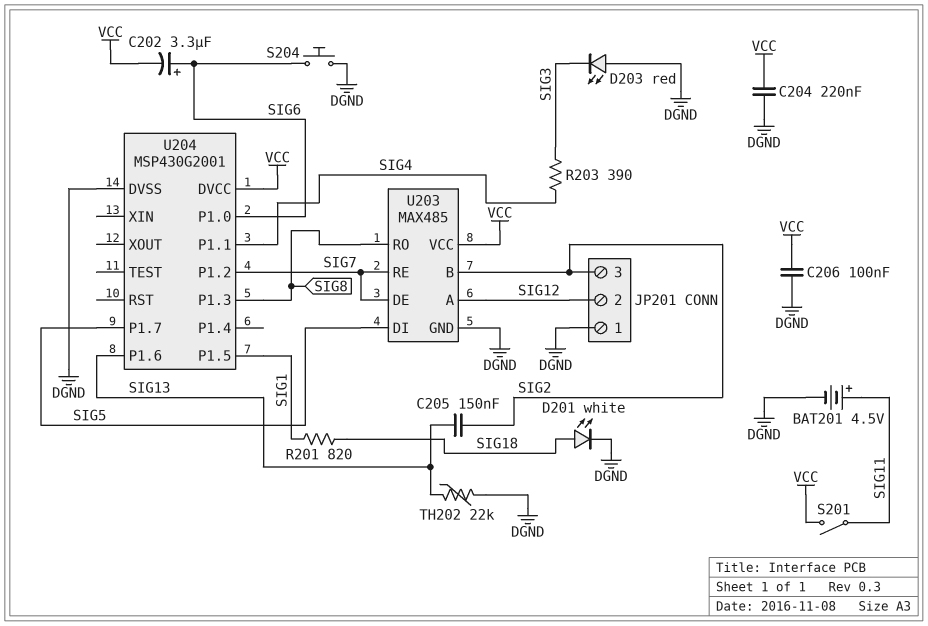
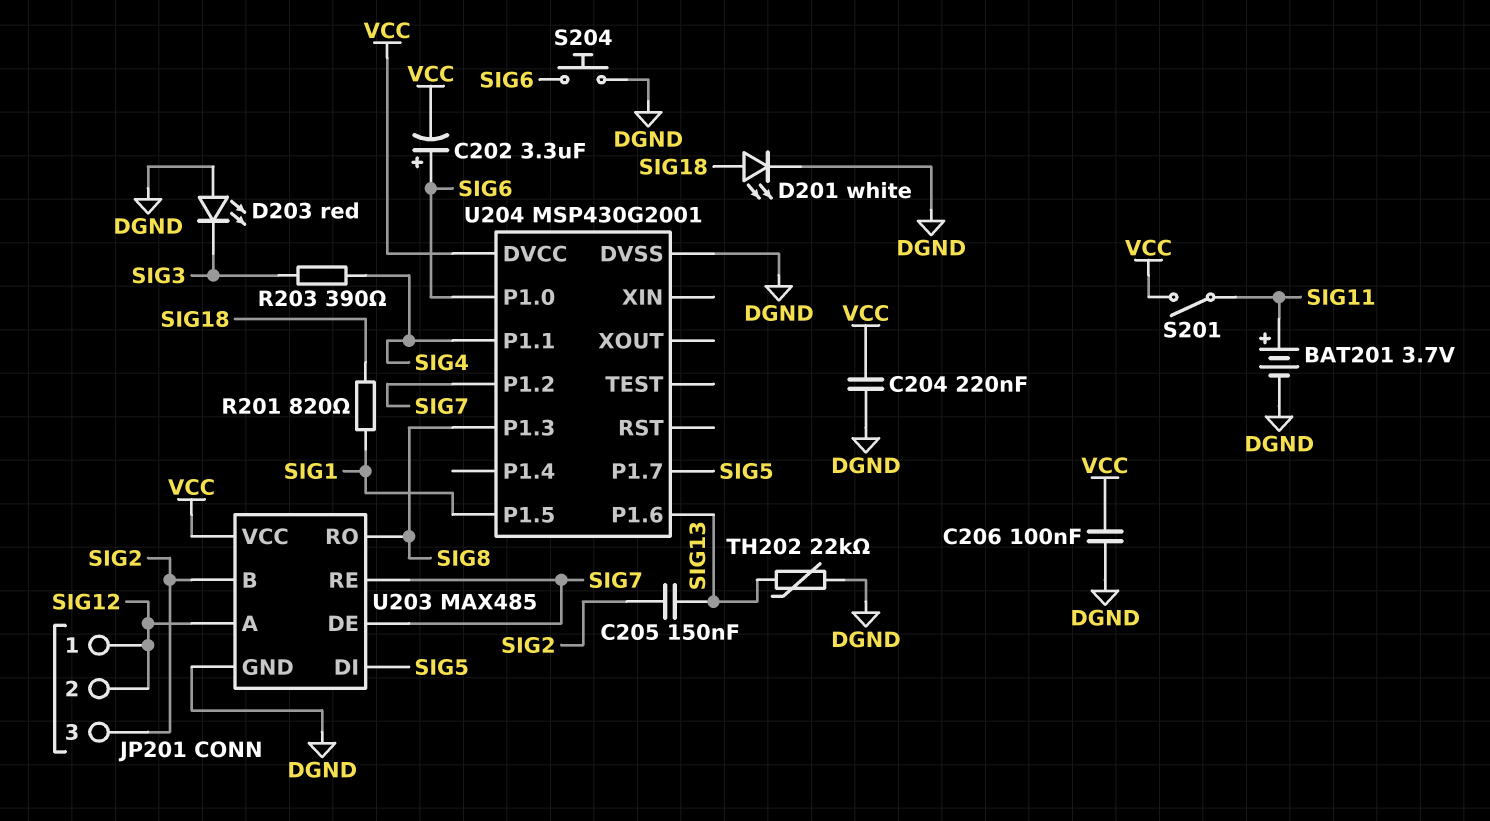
BAT201: 4.5V (plus SIG11, minus DGND) -> 3.7V (plus SIG11, minus DGND)
JP201 pin 1: DGND -> SIG12

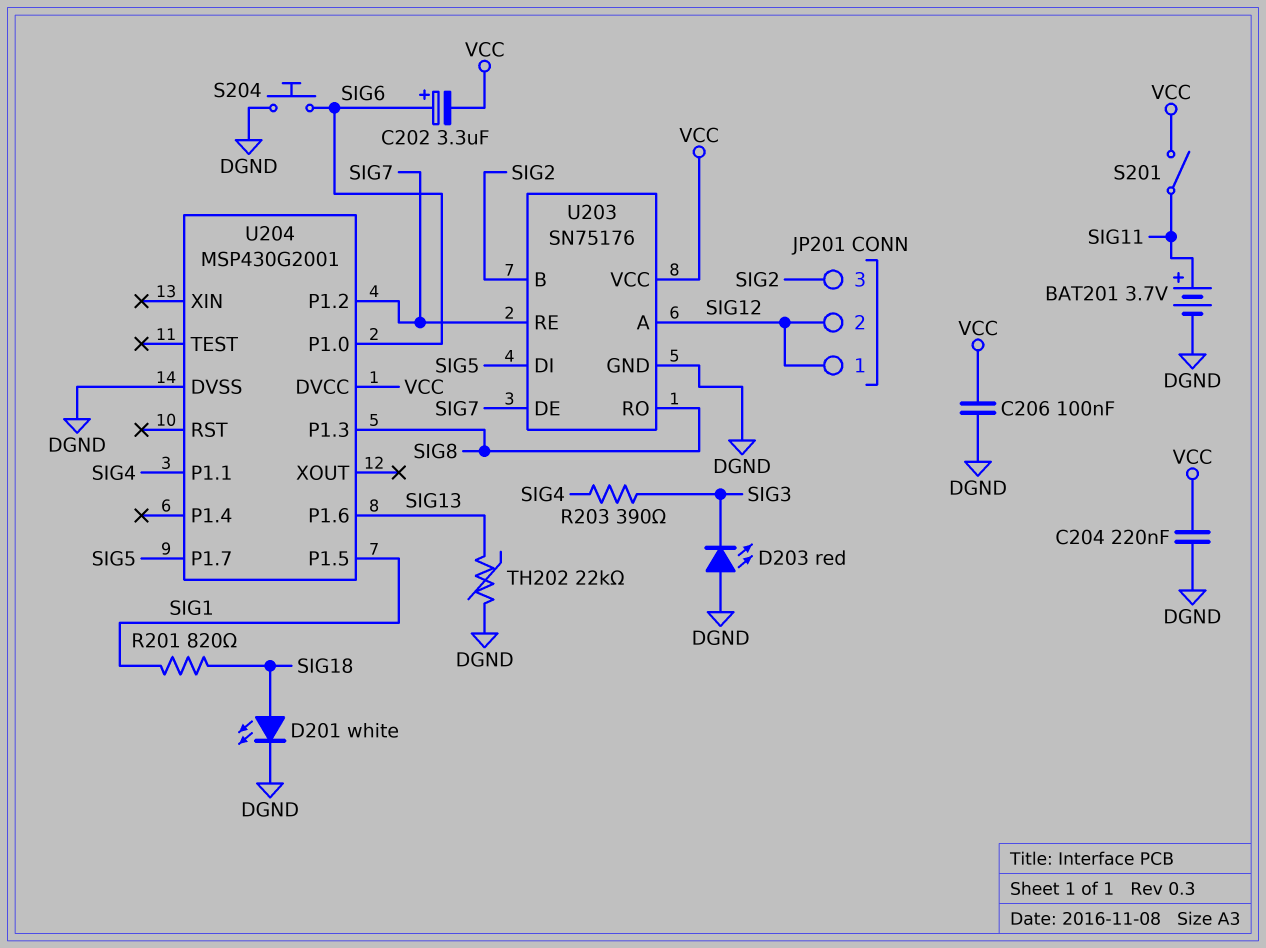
C205: 150nF (SIG2, SIG13) -> none
U203: MAX485 -> SN75176

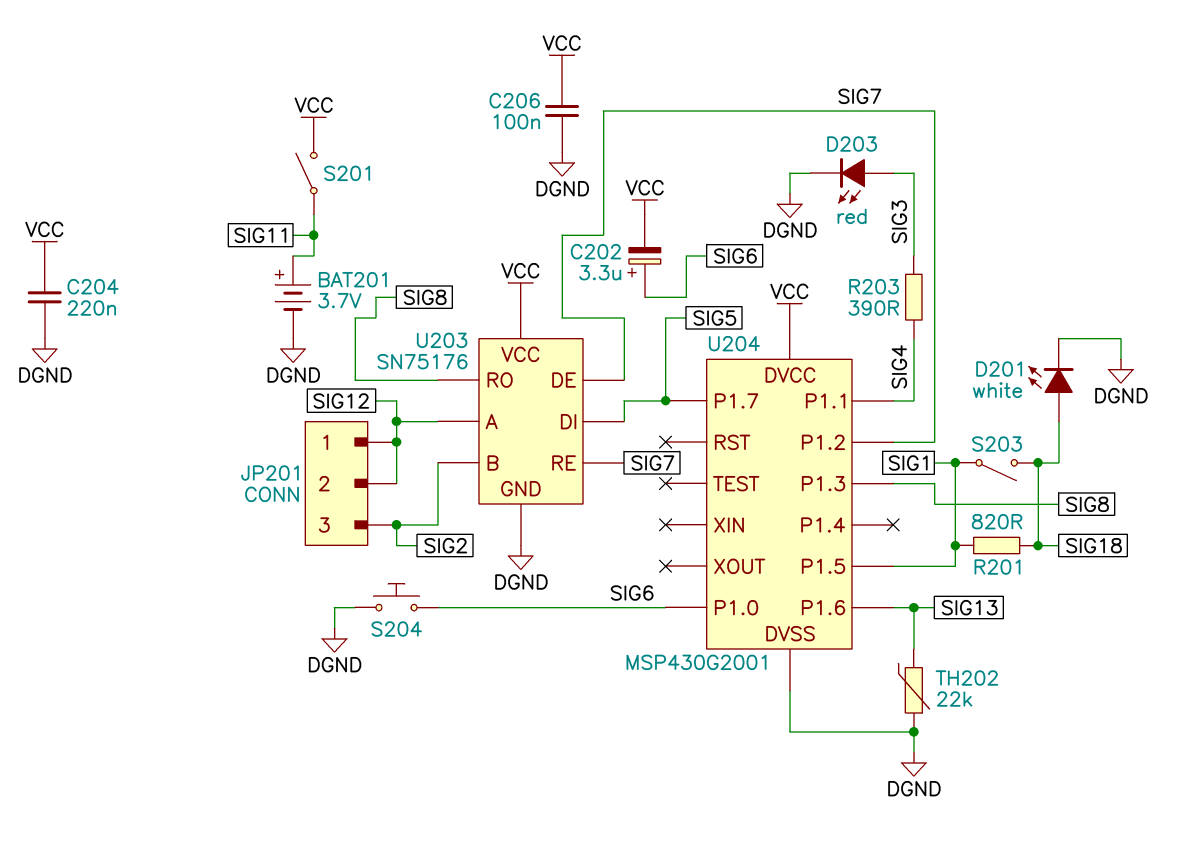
D203: LED red (A DGND, K SIG3) -> LED red (A SIG3, K DGND)
S203: none -> switch (SIG1, SIG18)

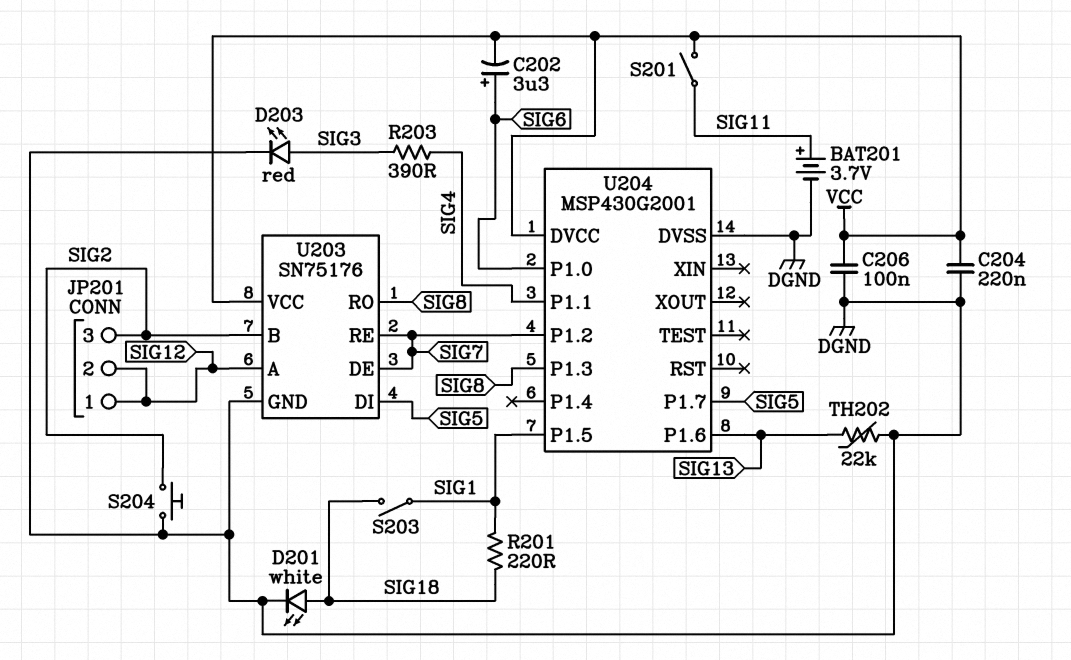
R201: 820 (SIG1, SIG18) -> 220 (SIG1, SIG18)
S204: button (DGND, SIG6) -> button (DGND, SIG2)

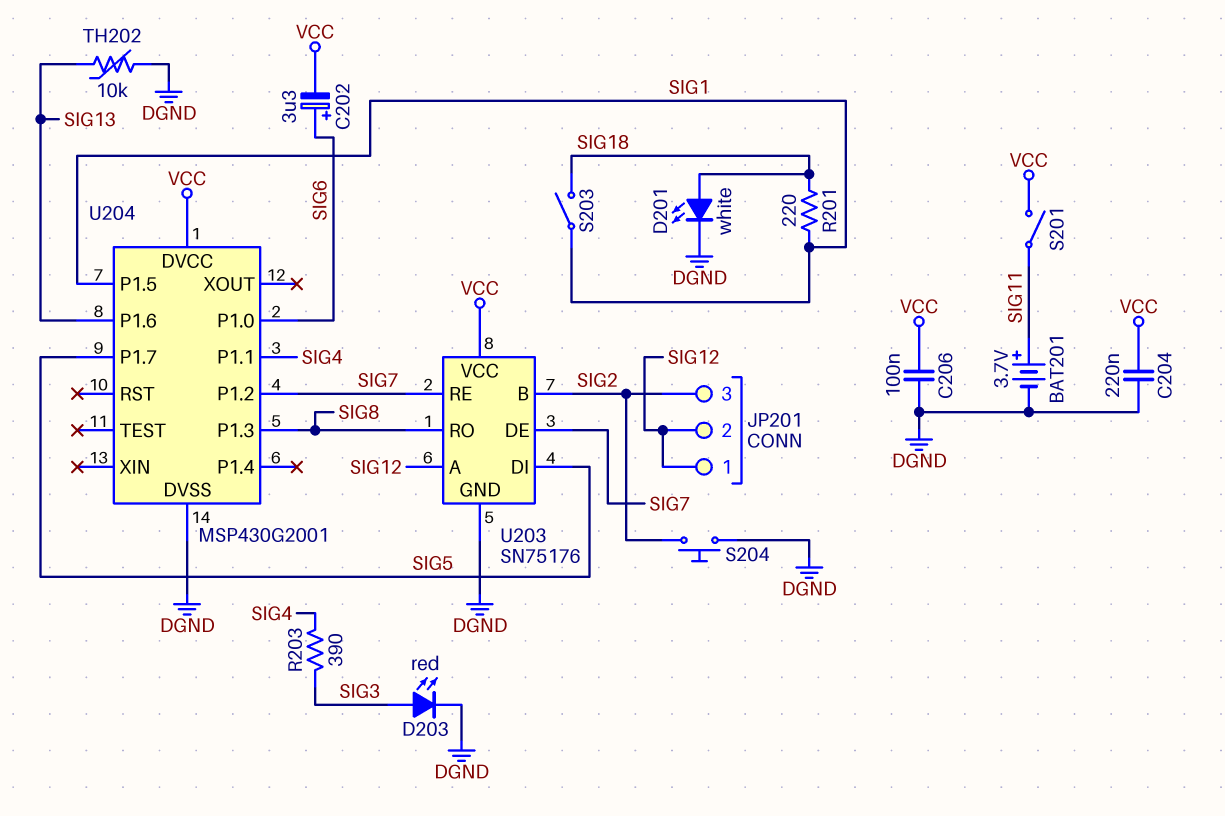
TH202: 22k (DGND, SIG13) -> 10k (DGND, SIG13)

